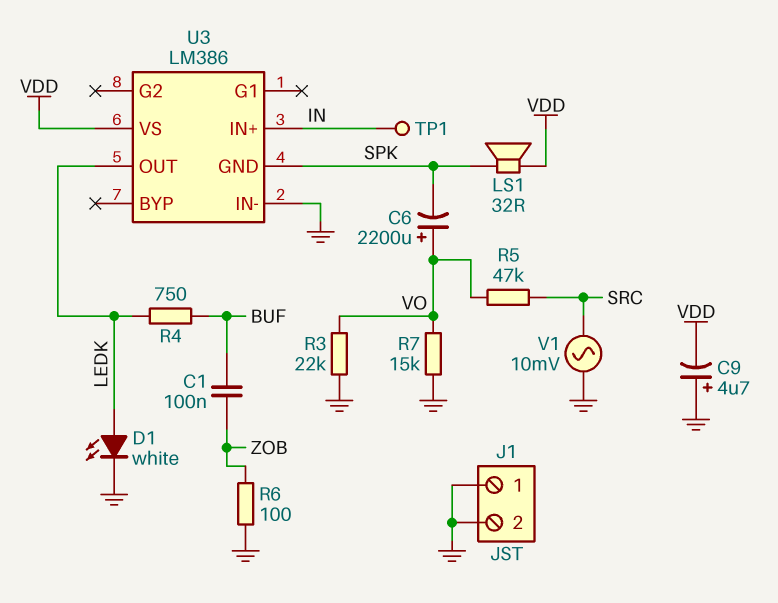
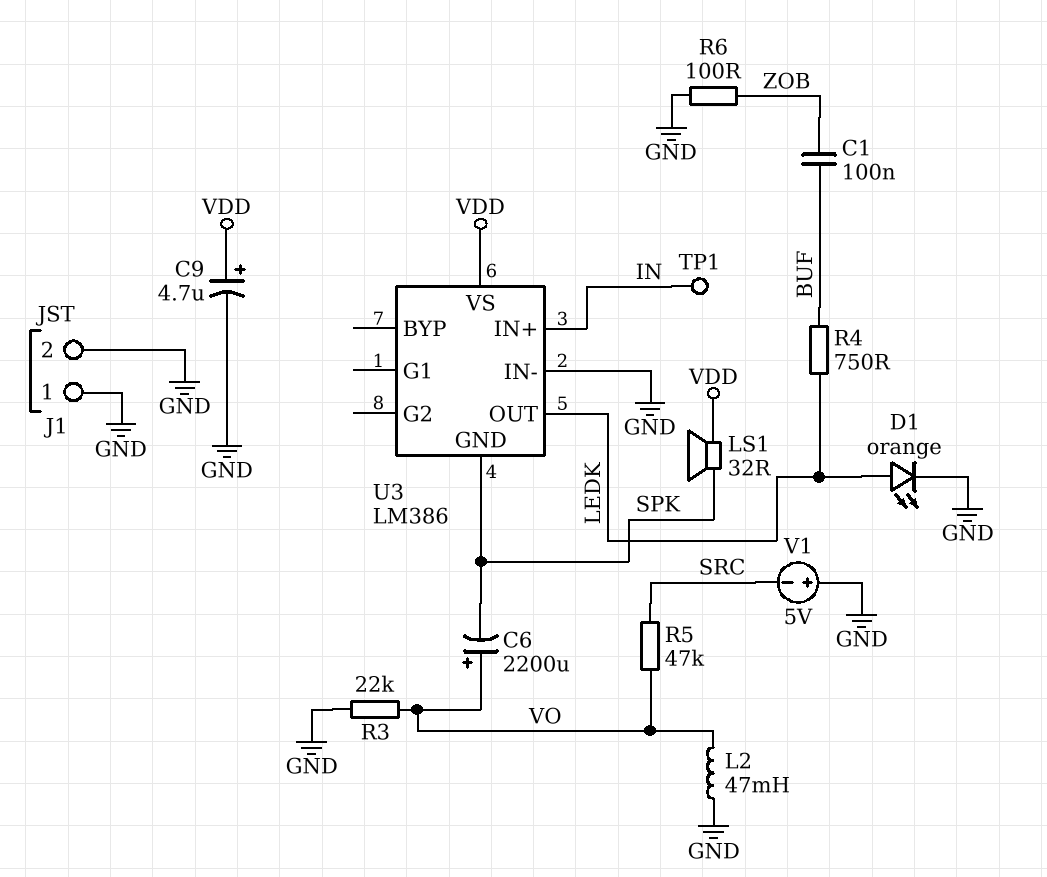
C9: 4.7uF (plus GND, minus VDD) -> 4.7uF (plus VDD, minus GND)
D1: LED white (A LEDK, K GND) -> LED orange (A LEDK, K GND)
L2: none -> 47mH (GND, VO)
R7: 15k (GND, VO) -> none
V1: AC 10mV (GND, SRC) -> 5V (plus GND, minus SRC)

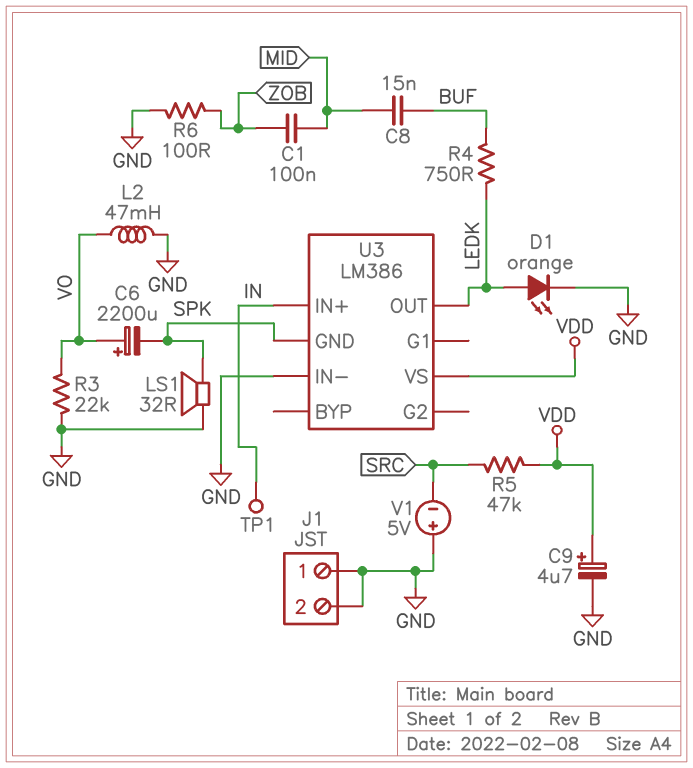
C1: 100nF (BUF, ZOB) -> 100nF (MID, ZOB)
C8: none -> 15nF (BUF, MID)
LS1: speaker 32R (SPK, VDD) -> speaker 32R (GND, SPK)
R5: 47k (SRC, VO) -> 47k (SRC, VDD)

